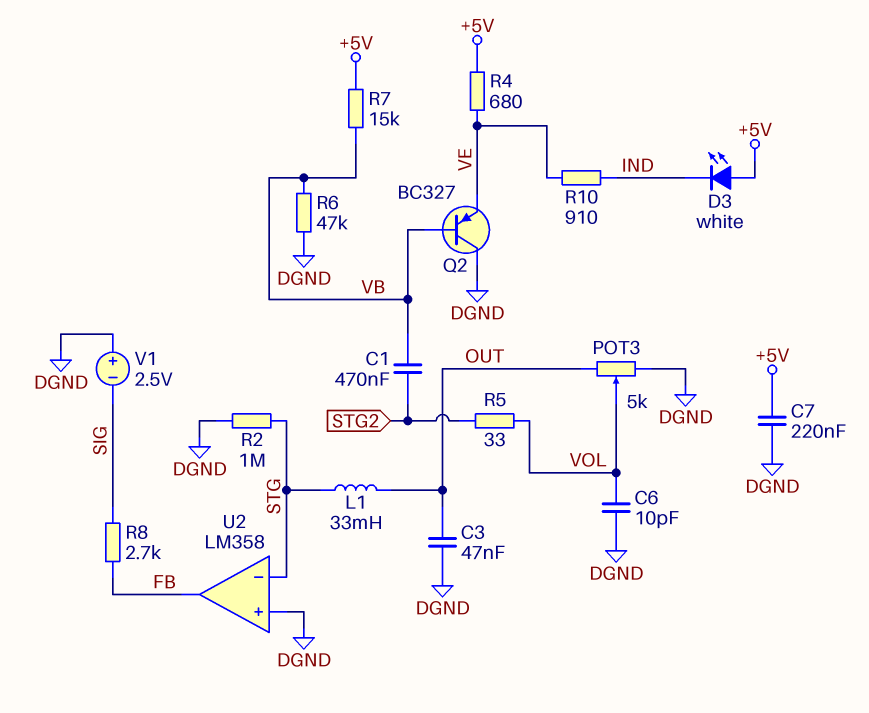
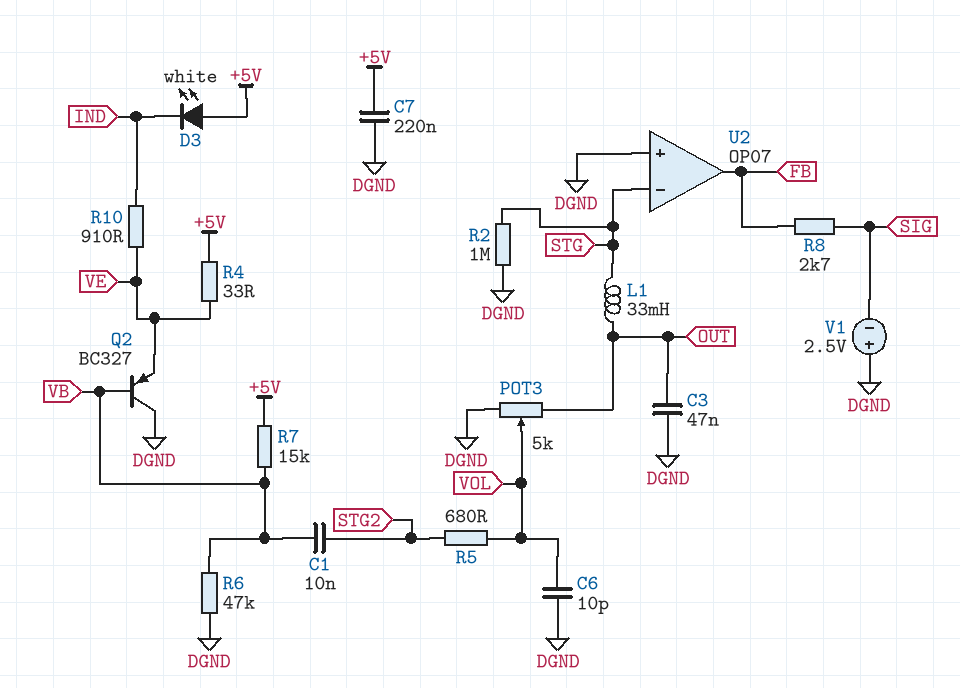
C1: 470nF (STG2, VB) -> 10nF (STG2, VB)
R4: 680 (+5V, VE) -> 33 (+5V, VE)
R5: 33 (STG2, VOL) -> 680 (STG2, VOL)
U2: LM358 -> OP07

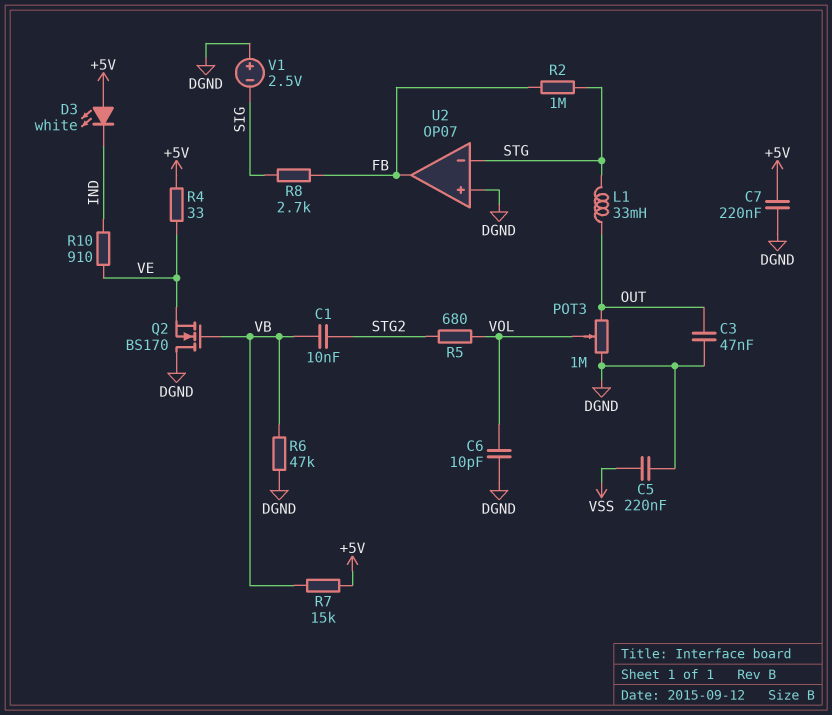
C5: none -> 220nF (DGND, VSS)
POT3: 5k (DGND, OUT, wiper VOL) -> 1M (DGND, OUT, wiper VOL)
Q2: PNP BC327 (B VB, C DGND, E VE) -> NMOS BS170 (G VB, D DGND, S VE)
R2: 1M (DGND, STG) -> 1M (FB, STG)

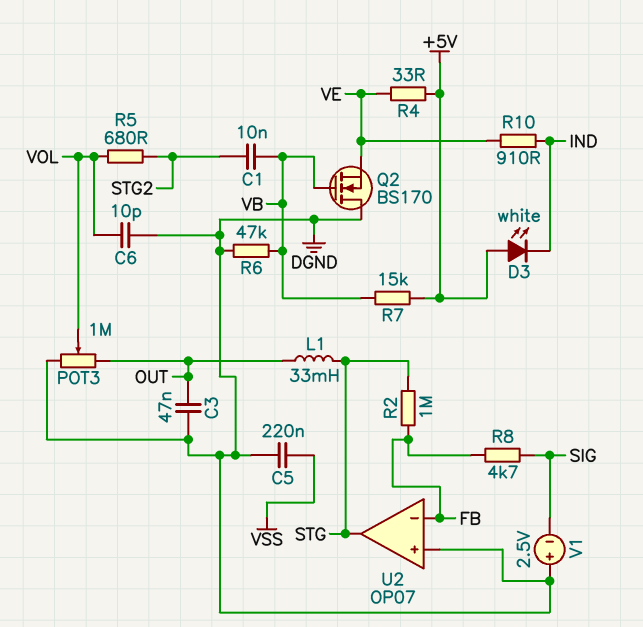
C7: 220nF (+5V, DGND) -> none
R8: 2.7k (FB, SIG) -> 4.7k (FB, SIG)
U2 pin in-: STG -> FB
U2 pin out: FB -> STG

